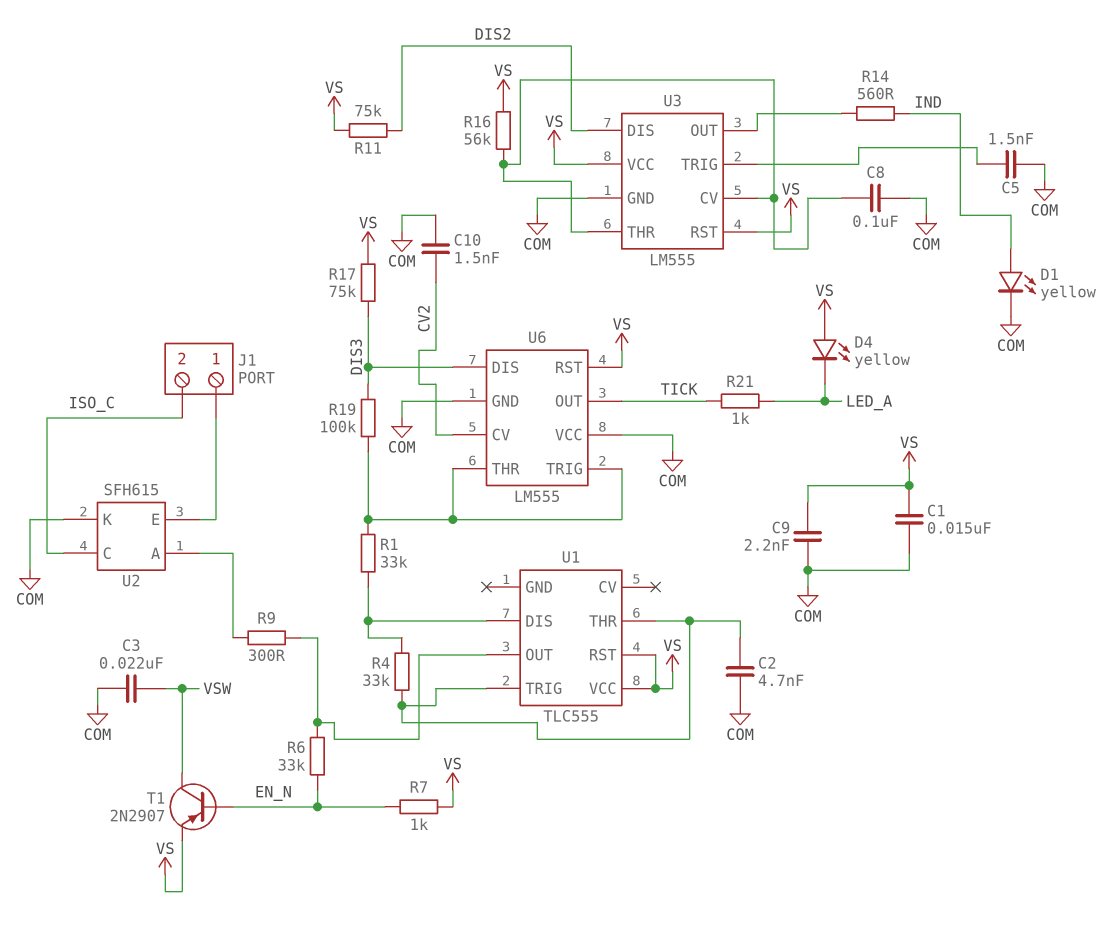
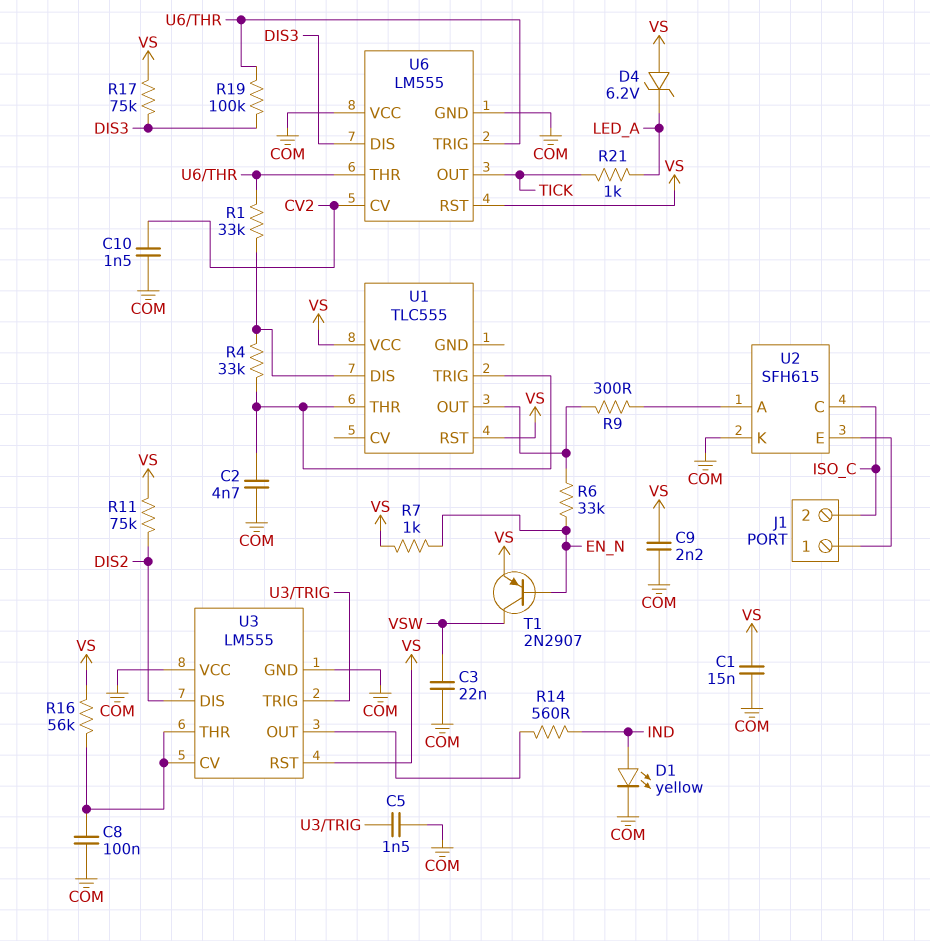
D4: LED yellow (A VS, K LED_A) -> zener 6.2V (A VS, K LED_A)
U3 pin VCC: VS -> COM

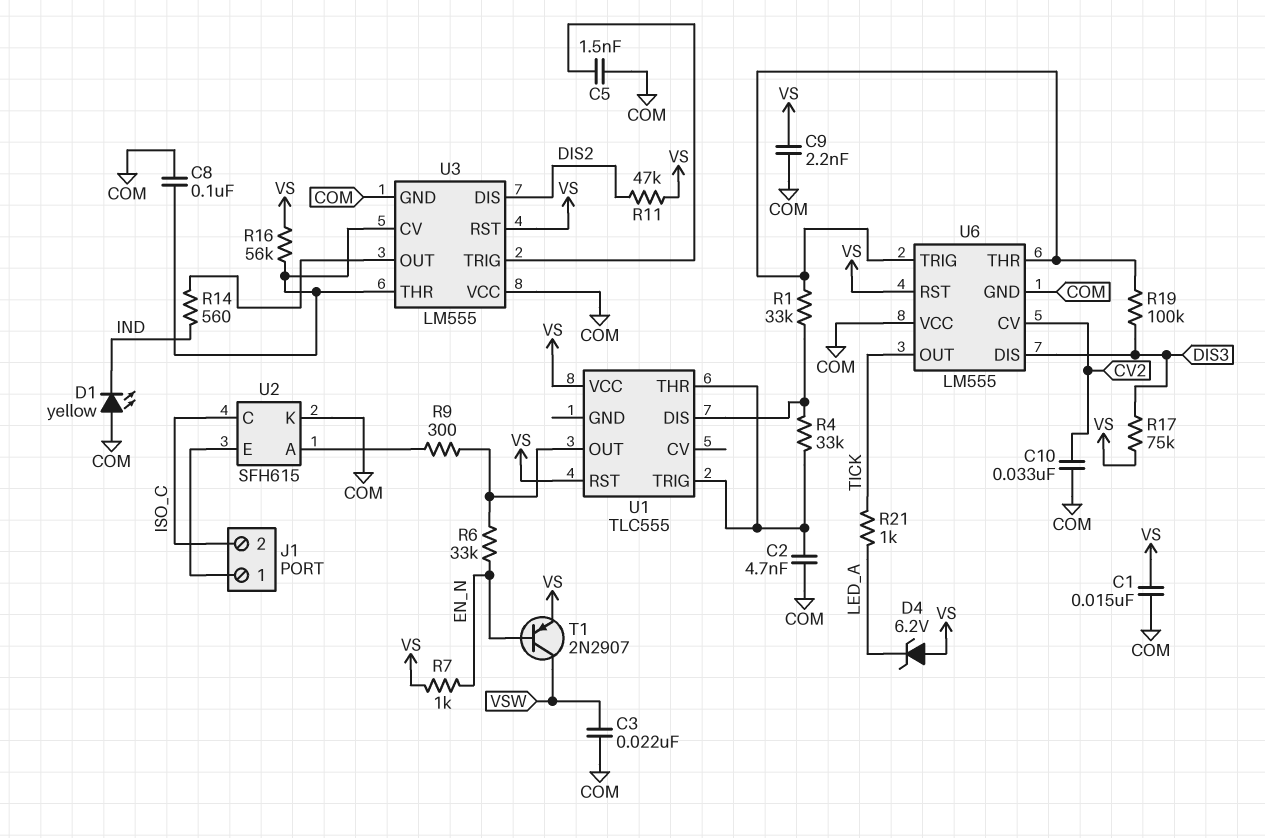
C10: 1.5nF (COM, CV2) -> 33nF (COM, CV2)
D1: LED yellow (A IND, K COM) -> LED yellow (A COM, K IND)
R11: 75k (DIS2, VS) -> 47k (DIS2, VS)

